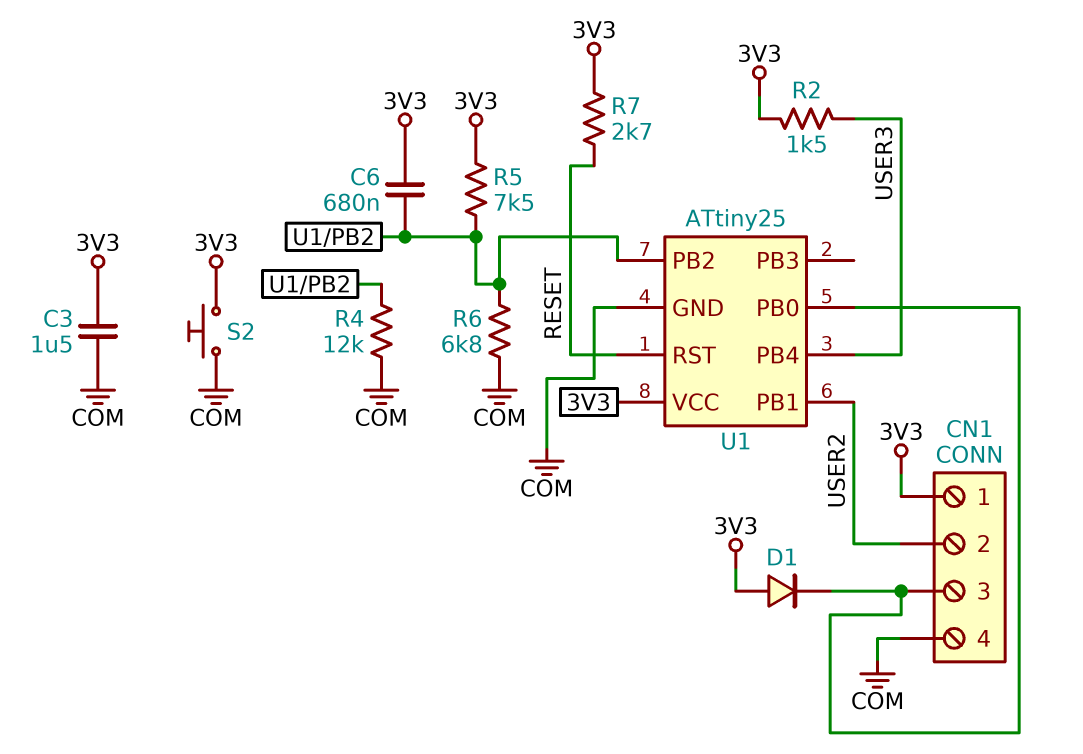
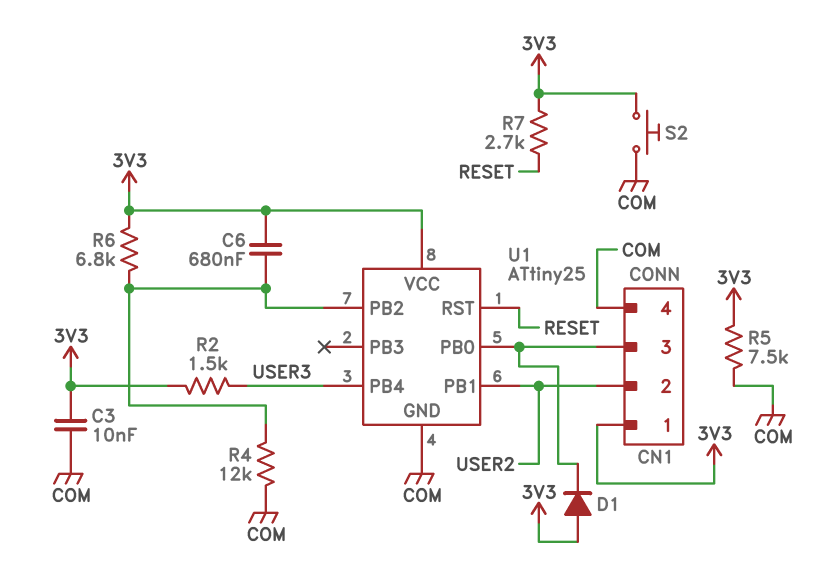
C3: 1.5uF (3V3, COM) -> 10nF (3V3, COM)
R5: 7.5k (3V3, U1/PB2) -> 7.5k (3V3, COM)
R6: 6.8k (COM, U1/PB2) -> 6.8k (3V3, U1/PB2)

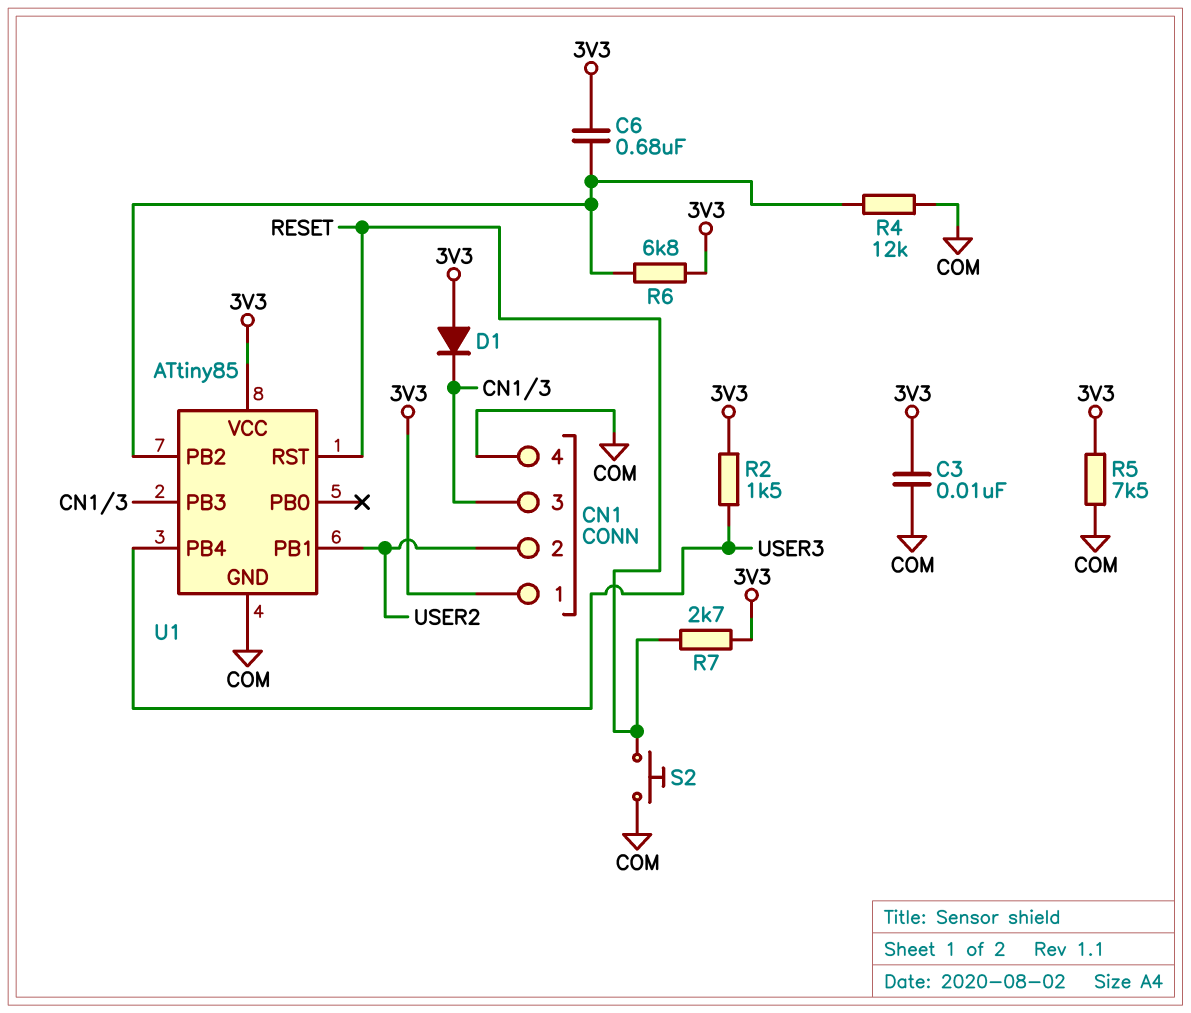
S2: button (3V3, COM) -> button (COM, RESET)
U1: ATtiny25 -> ATtiny85
U1 pin PB0: CN1/3 -> none
U1 pin PB3: none -> CN1/3

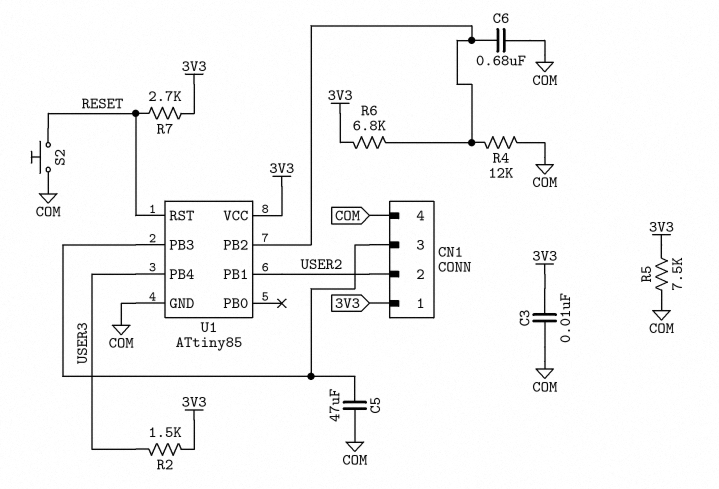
C5: none -> 47uF (CN1/3, COM)
C6: 680nF (3V3, U1/PB2) -> 680nF (COM, U1/PB2)
D1: diode (A 3V3, K CN1/3) -> none

